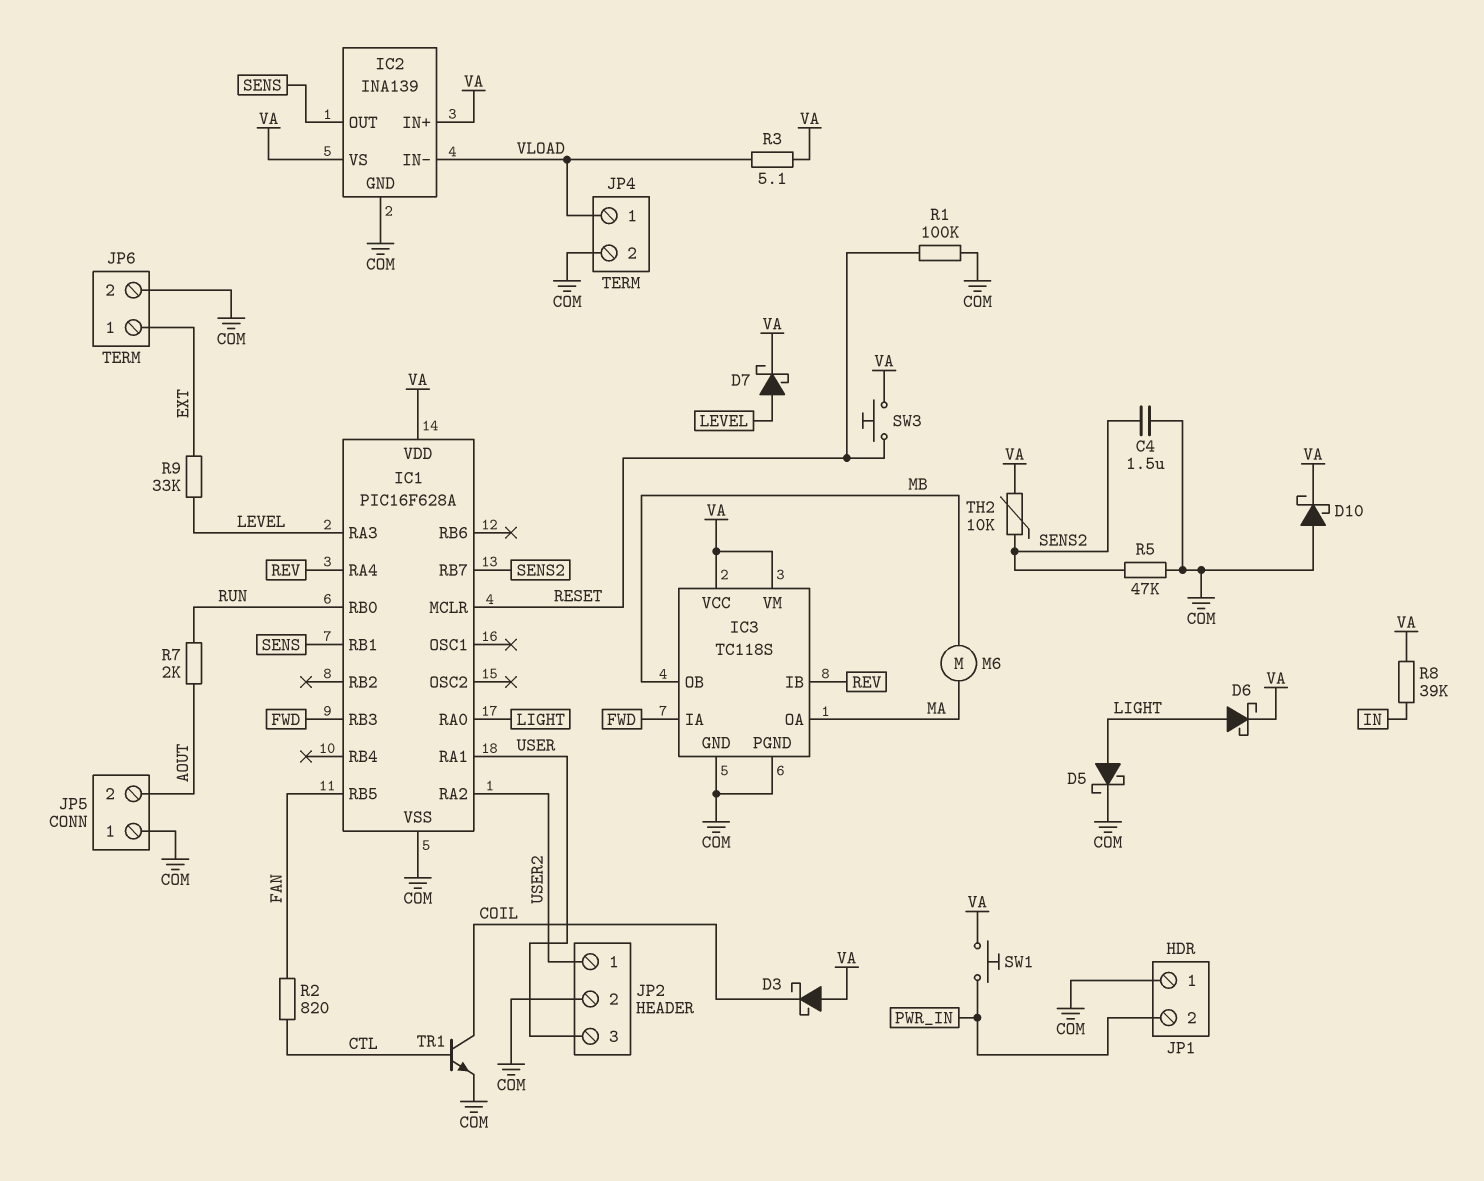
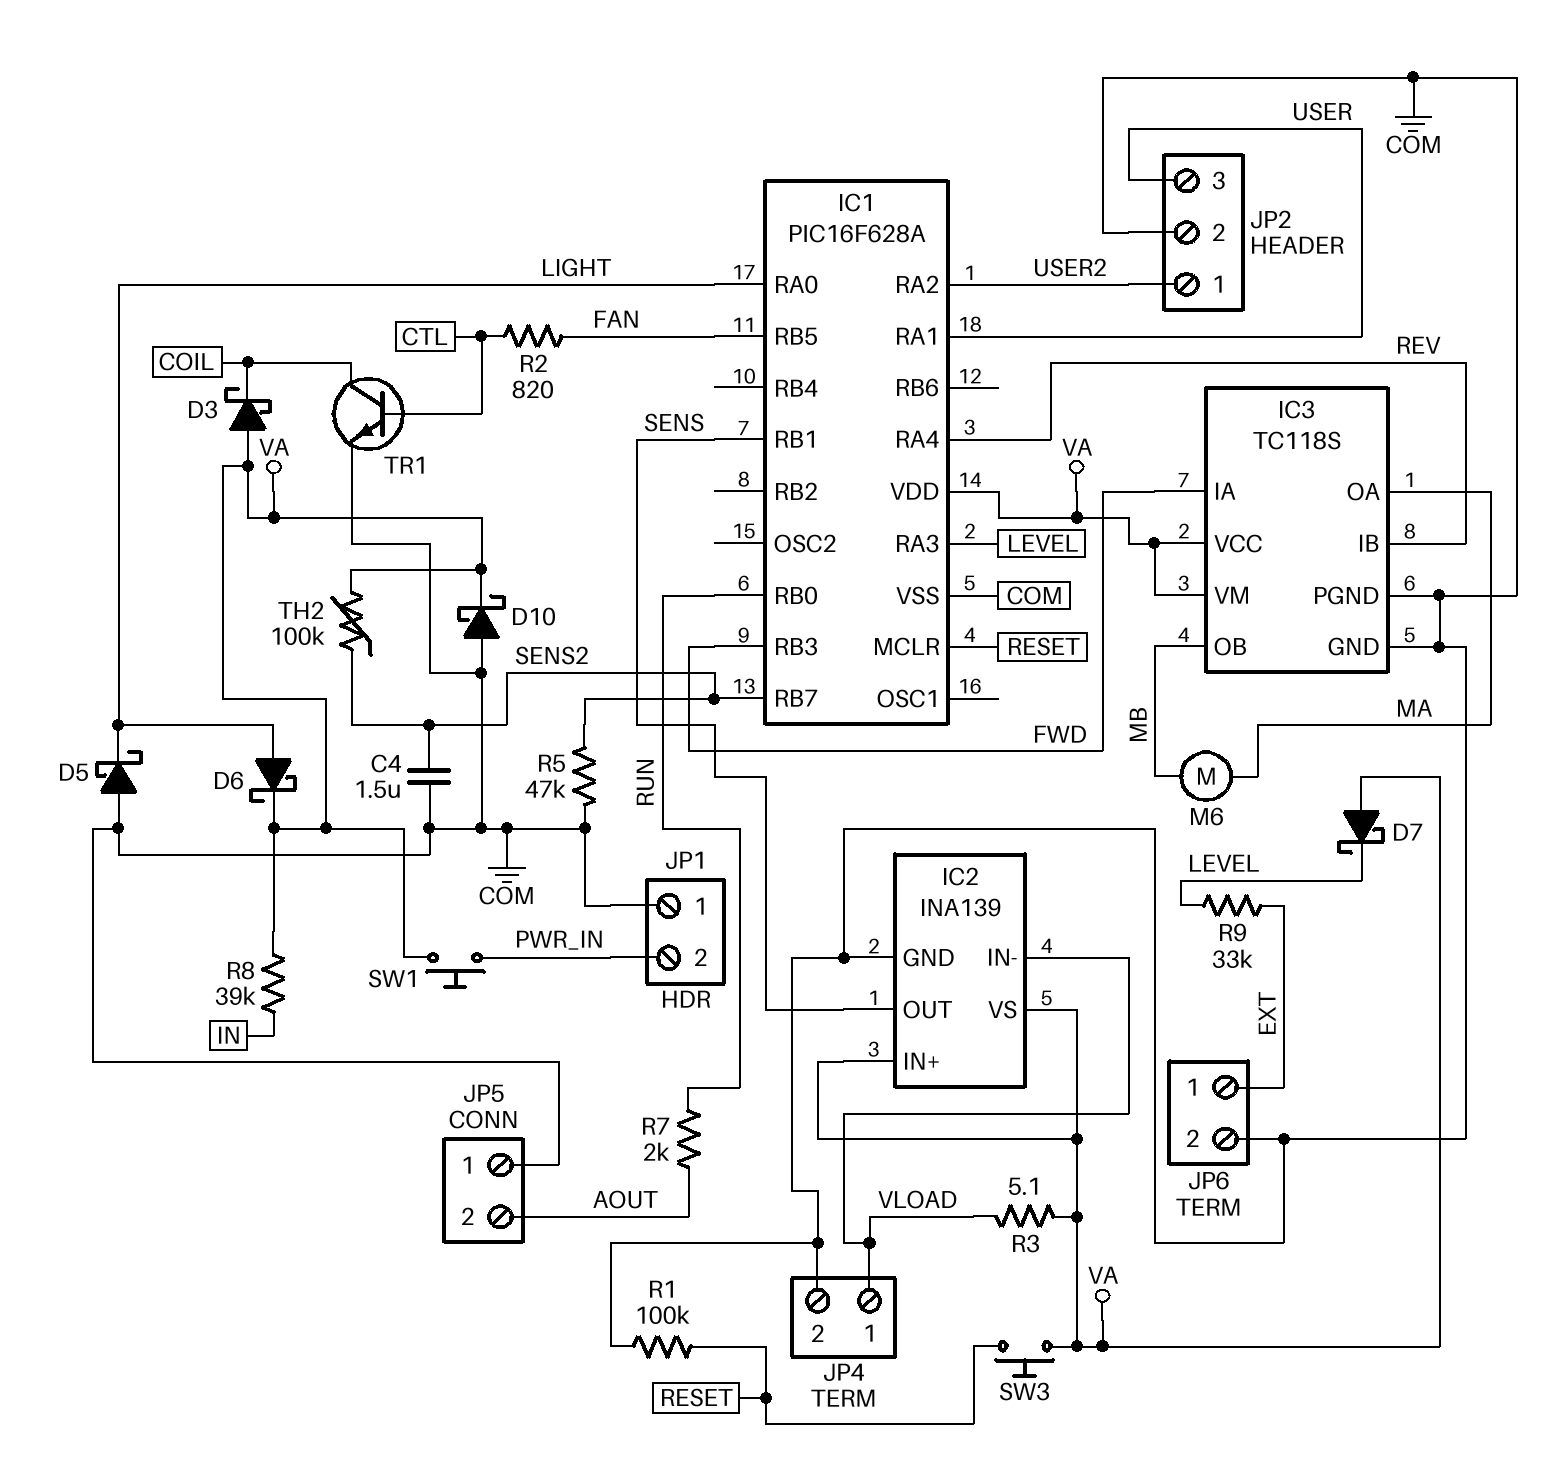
D5: schottky (A LIGHT, K COM) -> schottky (A COM, K LIGHT)
D7: schottky (A LEVEL, K VA) -> schottky (A VA, K LEVEL)
TH2: 10k (SENS2, VA) -> 100k (SENS2, VA)

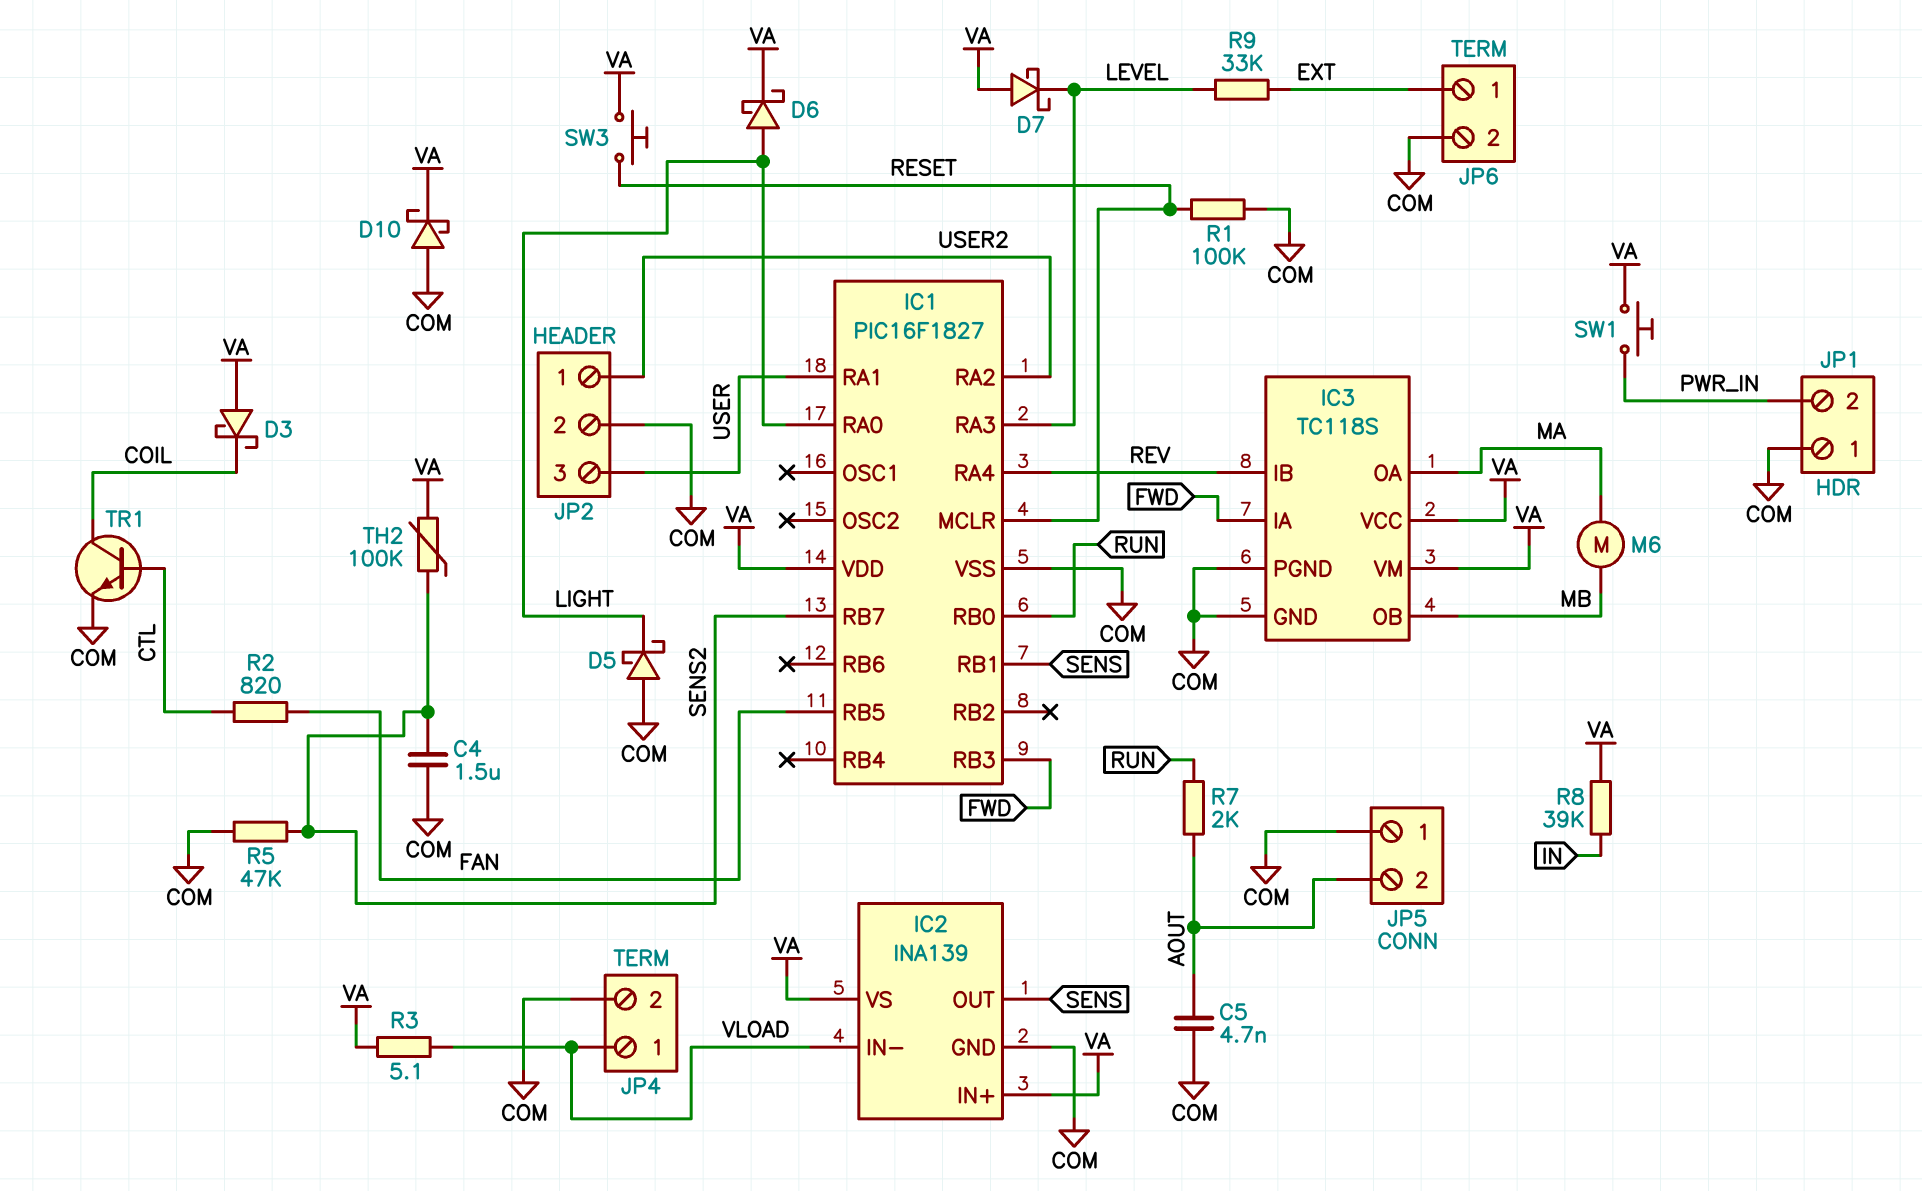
C5: none -> 4.7nF (AOUT, COM)
IC1: PIC16F628A -> PIC16F1827

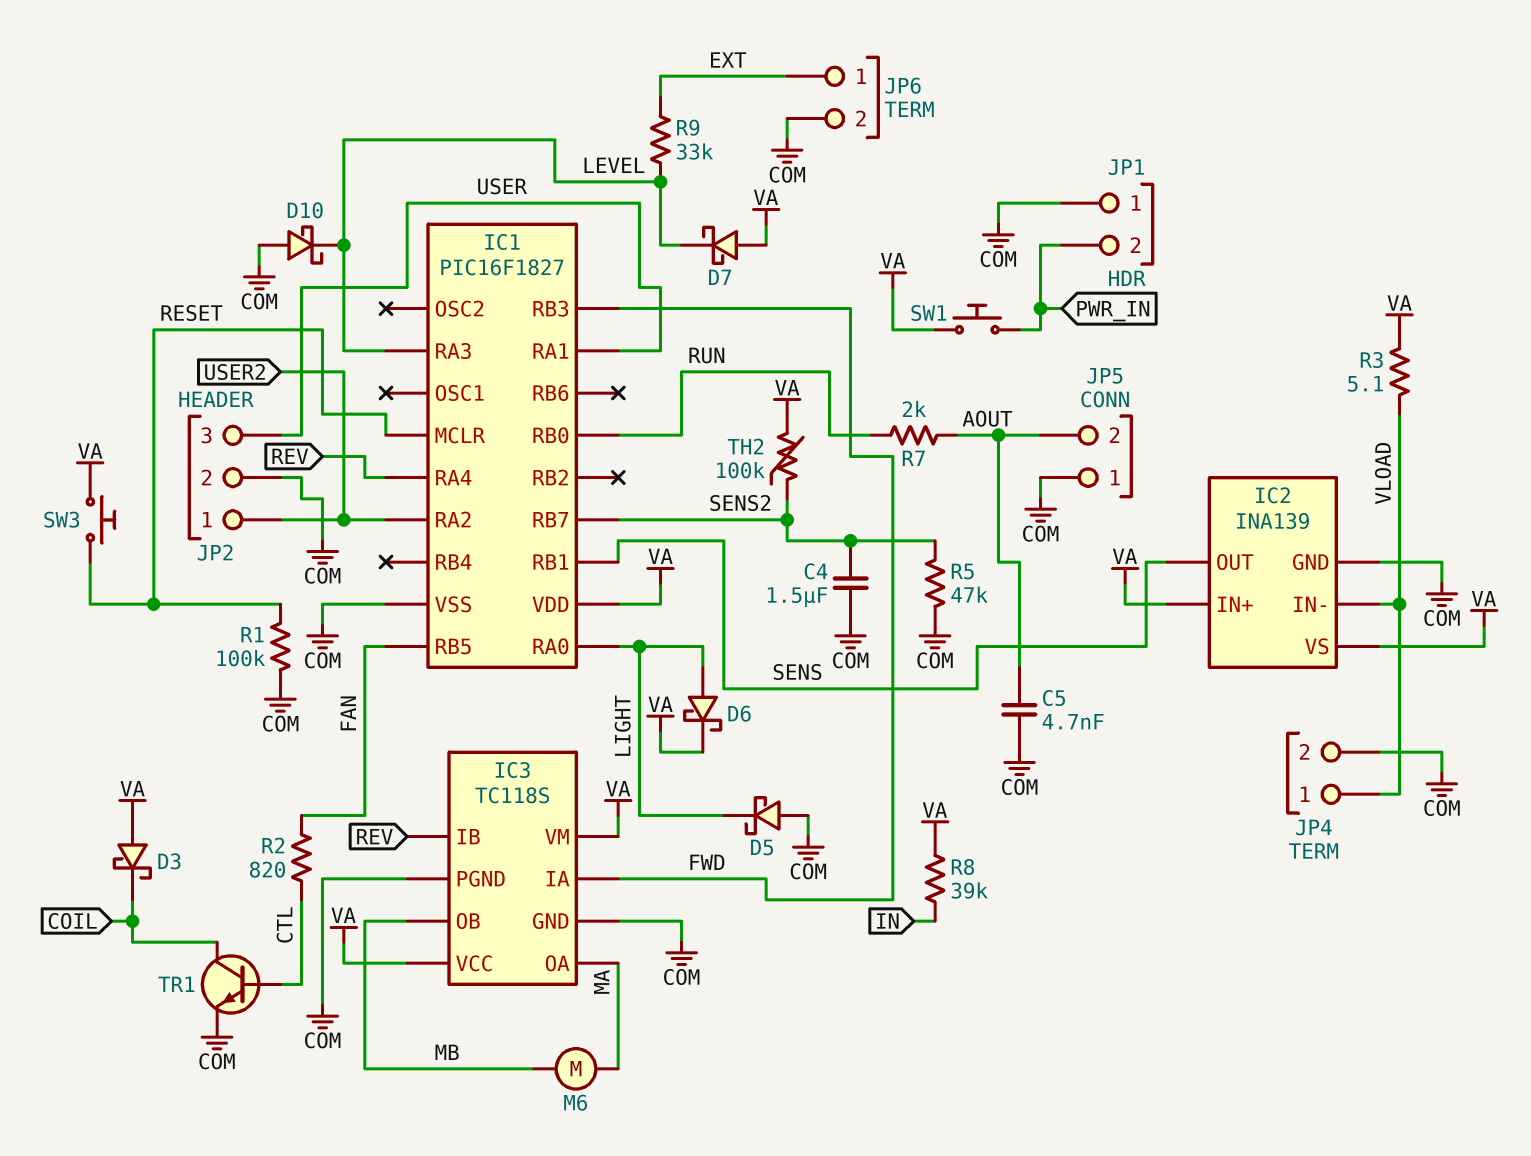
D10: schottky (A COM, K VA) -> schottky (A COM, K LEVEL)

